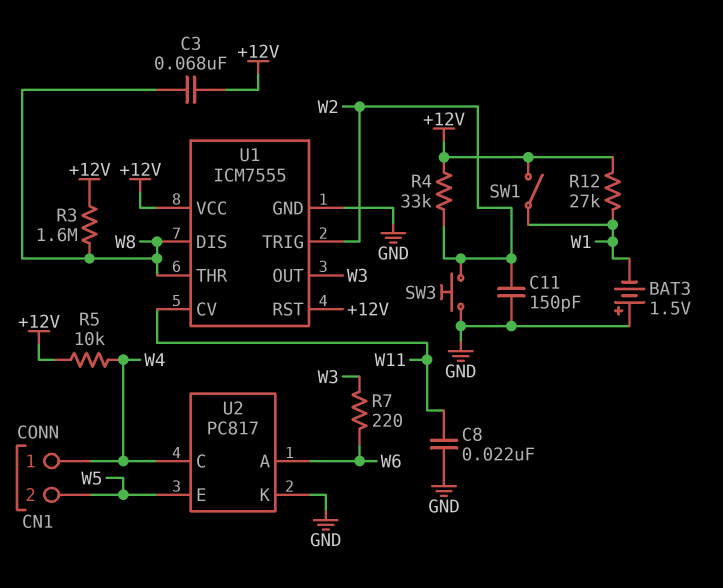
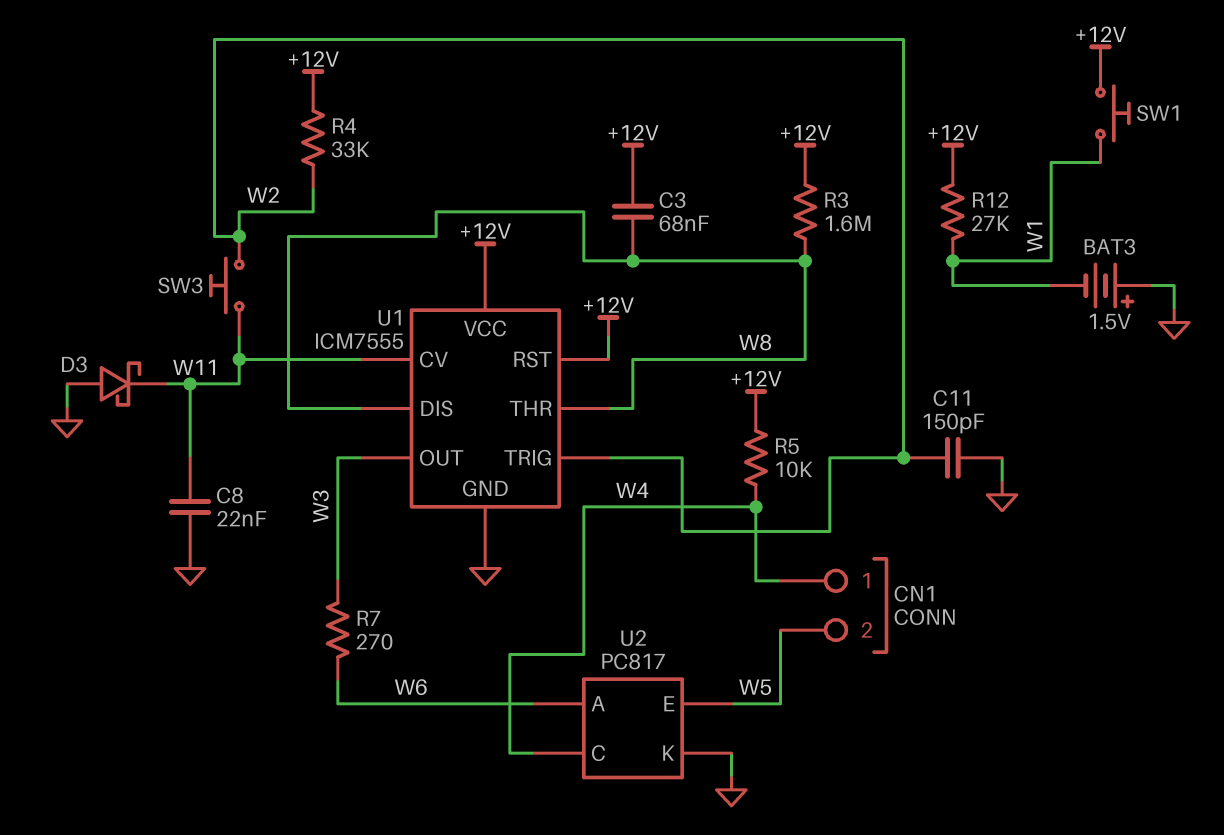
D3: none -> schottky (A GND, K W11)
R7: 220 (W3, W6) -> 270 (W3, W6)
SW1: switch (+12V, W1) -> button (+12V, W1)
SW3: button (GND, W2) -> button (W2, W11)

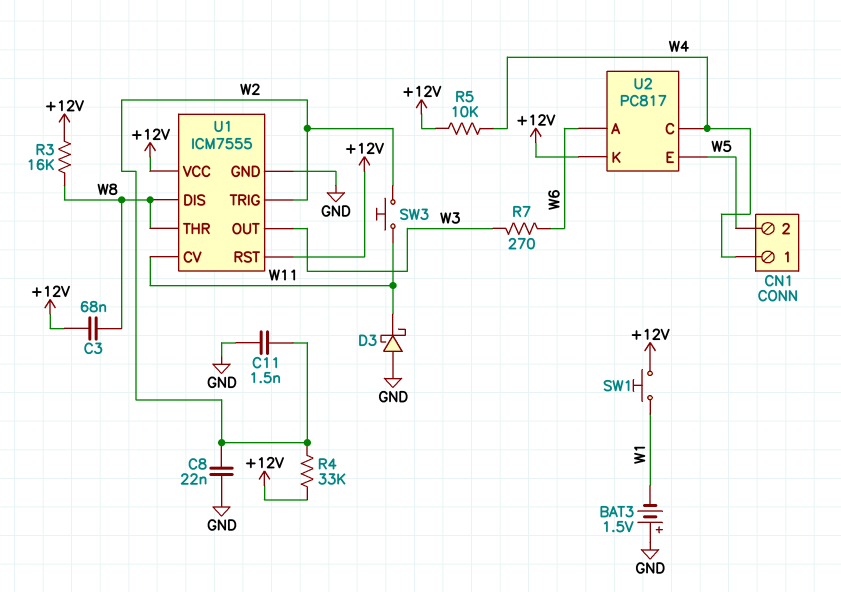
C8: 22nF (GND, W11) -> 22nF (GND, W2)
C11: 150pF (GND, W2) -> 1.5nF (GND, W2)
R3: 1.6M (+12V, W8) -> 16k (+12V, W8)
R12: 27k (+12V, W1) -> none
U2 pin K: GND -> +12V

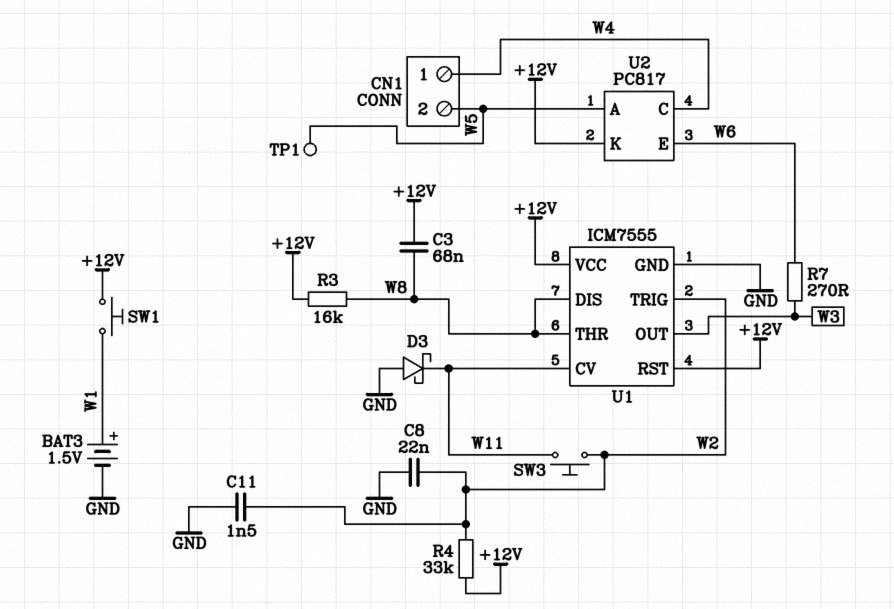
BAT3: 1.5V (plus GND, minus W1) -> 1.5V (plus W1, minus GND)
R5: 10k (+12V, W4) -> none
TP1: none -> test point (W5)
U2 pin A: W6 -> W5
U2 pin E: W5 -> W6

